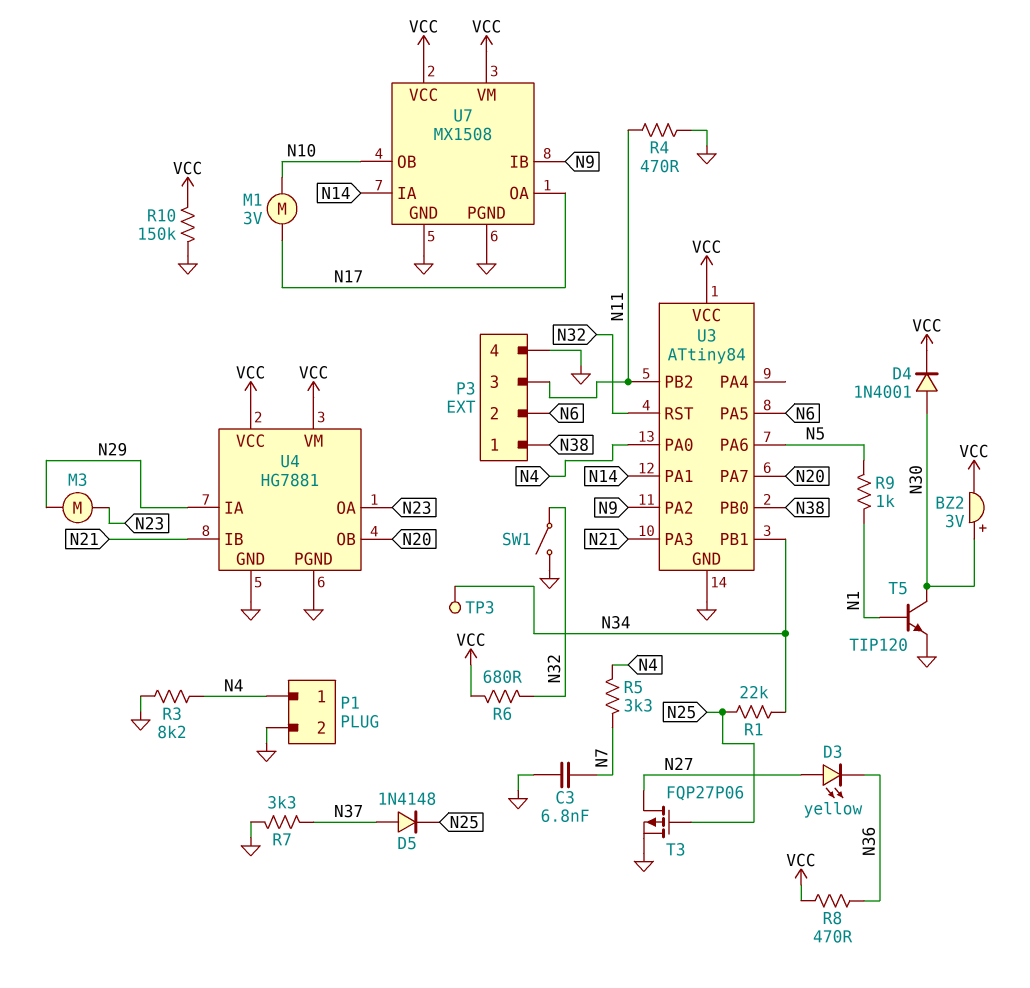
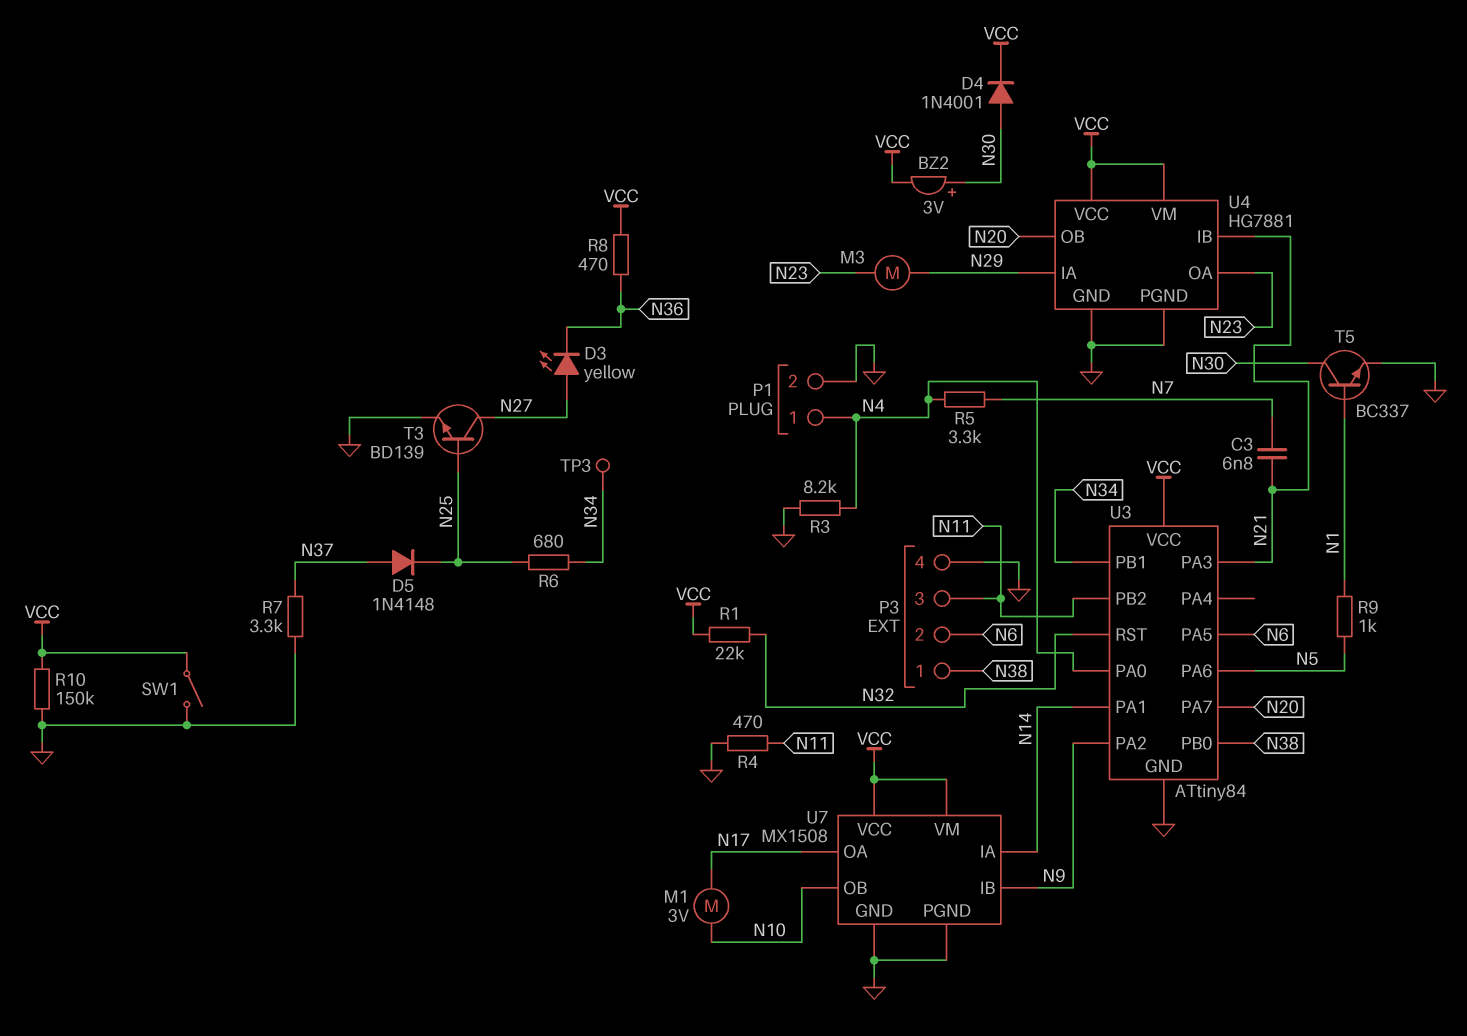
C3: 6.8nF (GND, N7) -> 6.8nF (N7, N21)
R1: 22k (N25, N34) -> 22k (N32, VCC)
R6: 680 (N32, VCC) -> 680 (N25, N34)
SW1: switch (GND, N32) -> switch (GND, VCC)
T3: PMOS FQP27P06 (G N25, D N27, S GND) -> NPN BD139 (B N25, C N27, E GND)
T5: NPN TIP120 (B N1, C N30, E GND) -> NPN BC337 (B N1, C N30, E GND)

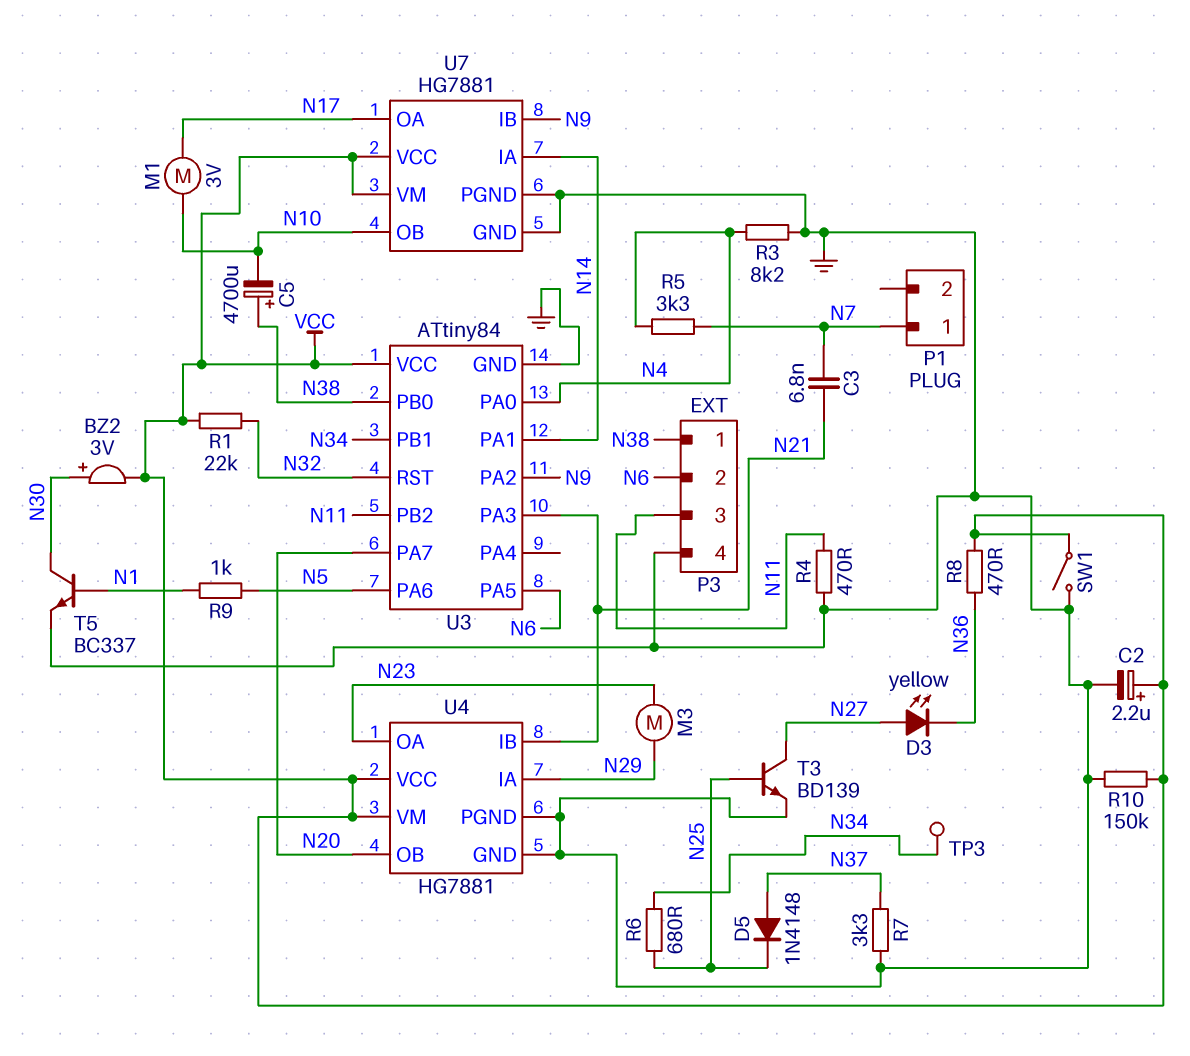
C2: none -> 2.2uF (plus VCC, minus GND)
C5: none -> 4700uF (plus N38, minus N10)
D4: diode 1N4001 (A N30, K VCC) -> none
P1 pin 1: N4 -> N7
P1 pin 2: GND -> none
U7: MX1508 -> HG7881

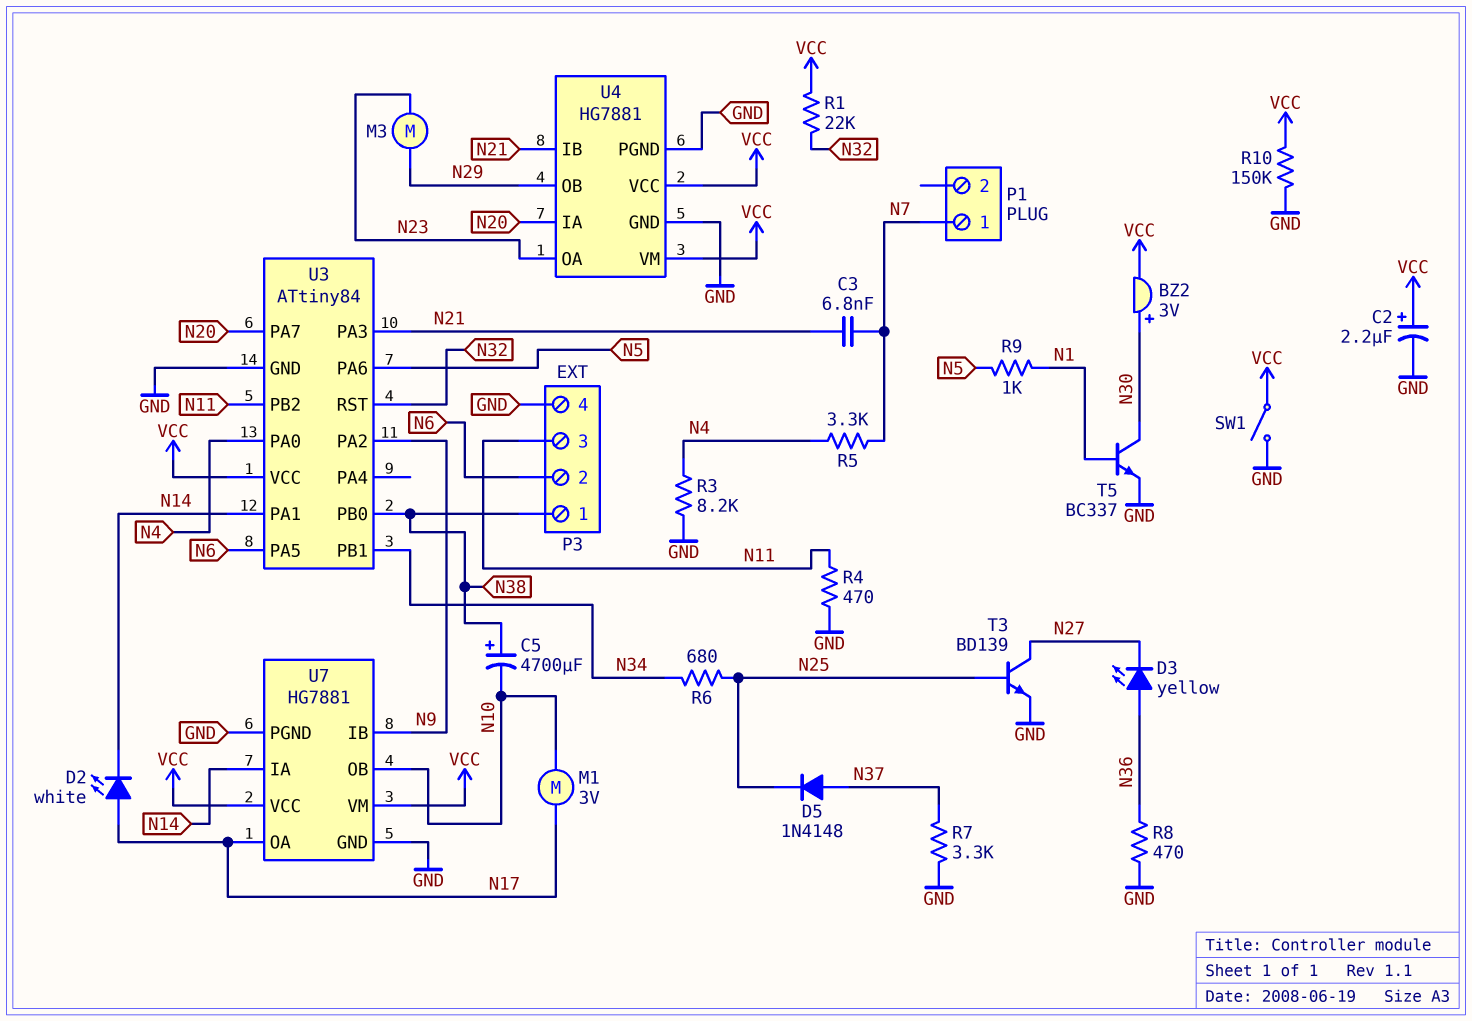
D2: none -> LED white (A N17, K N14)
D3: LED yellow (A N27, K N36) -> LED yellow (A N36, K N27)
R8: 470 (N36, VCC) -> 470 (GND, N36)
TP3: test point (N34) -> none
U4 pin IA: N29 -> N20
U4 pin OB: N20 -> N29

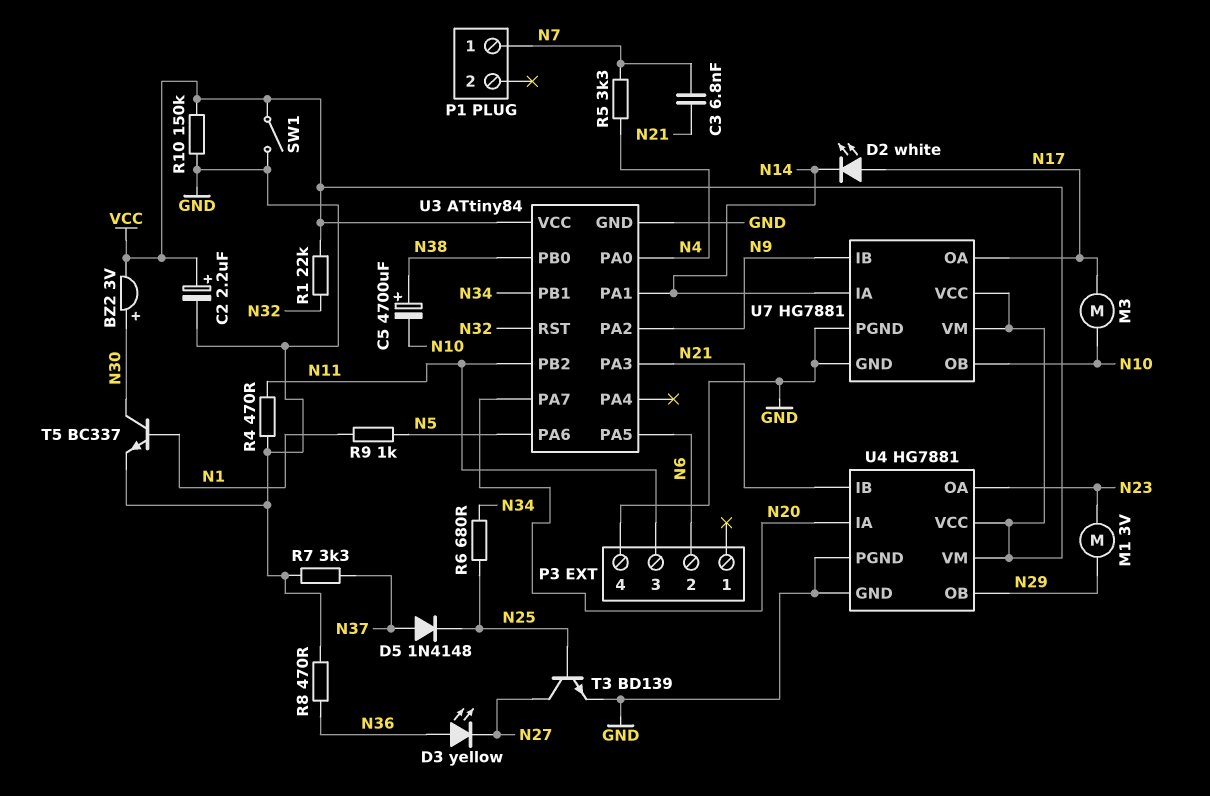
M1: motor 3V (N10, N17) -> motor 3V (N23, N29)
M3: motor (N23, N29) -> motor (N10, N17)
P3 pin 1: N38 -> none
R3: 8.2k (GND, N4) -> none

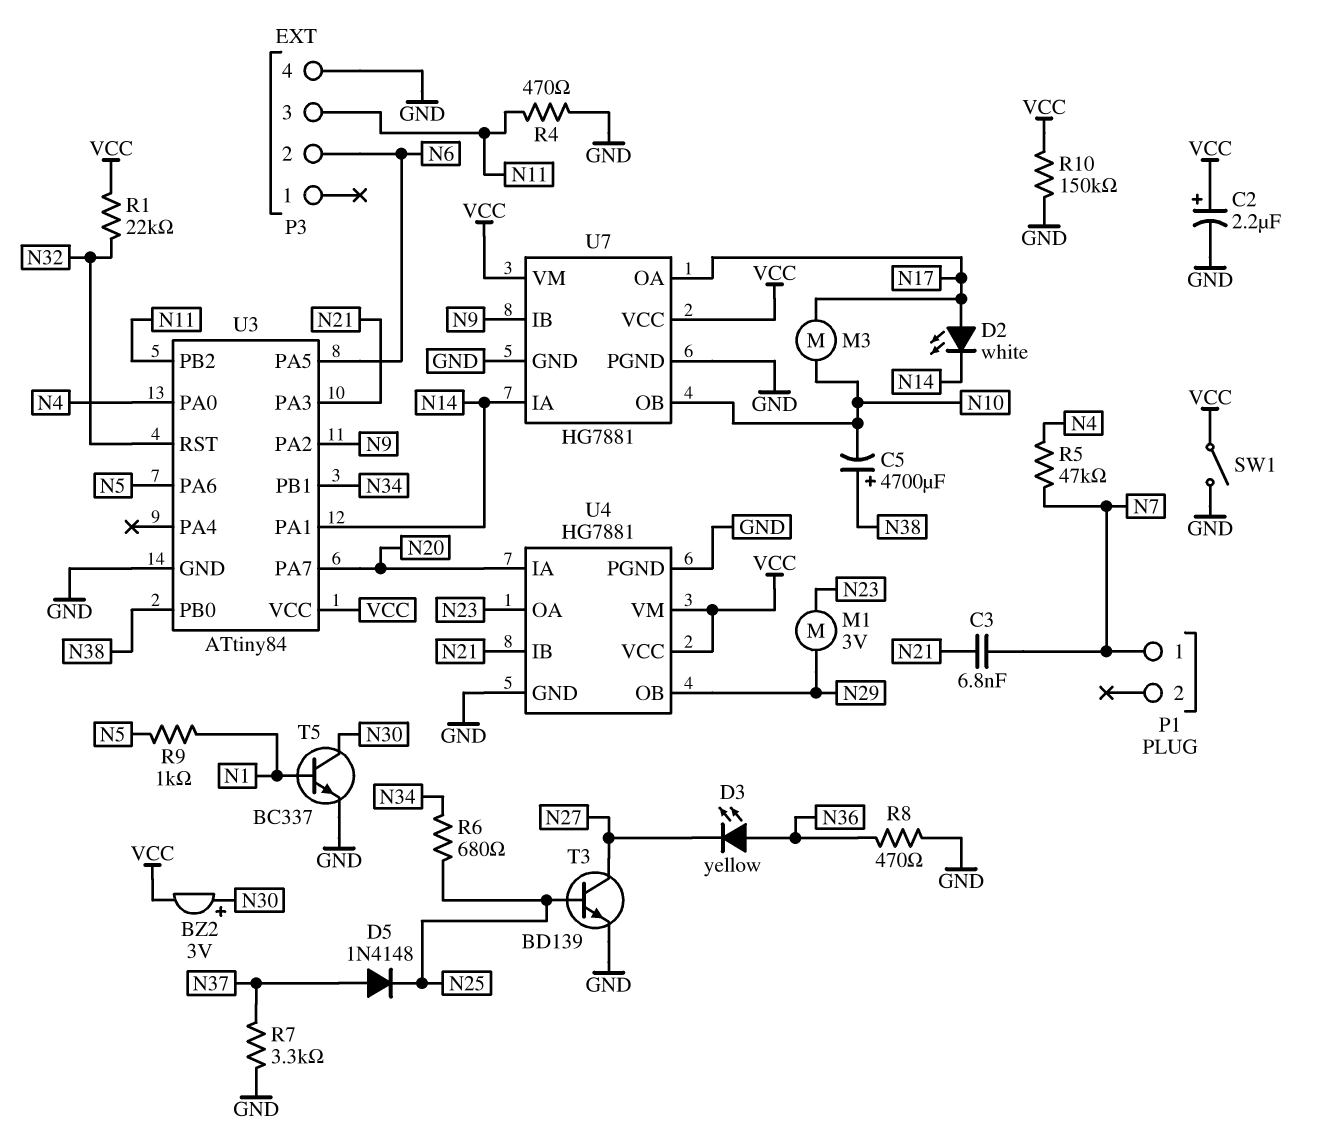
R5: 3.3k (N4, N7) -> 47k (N4, N7)

